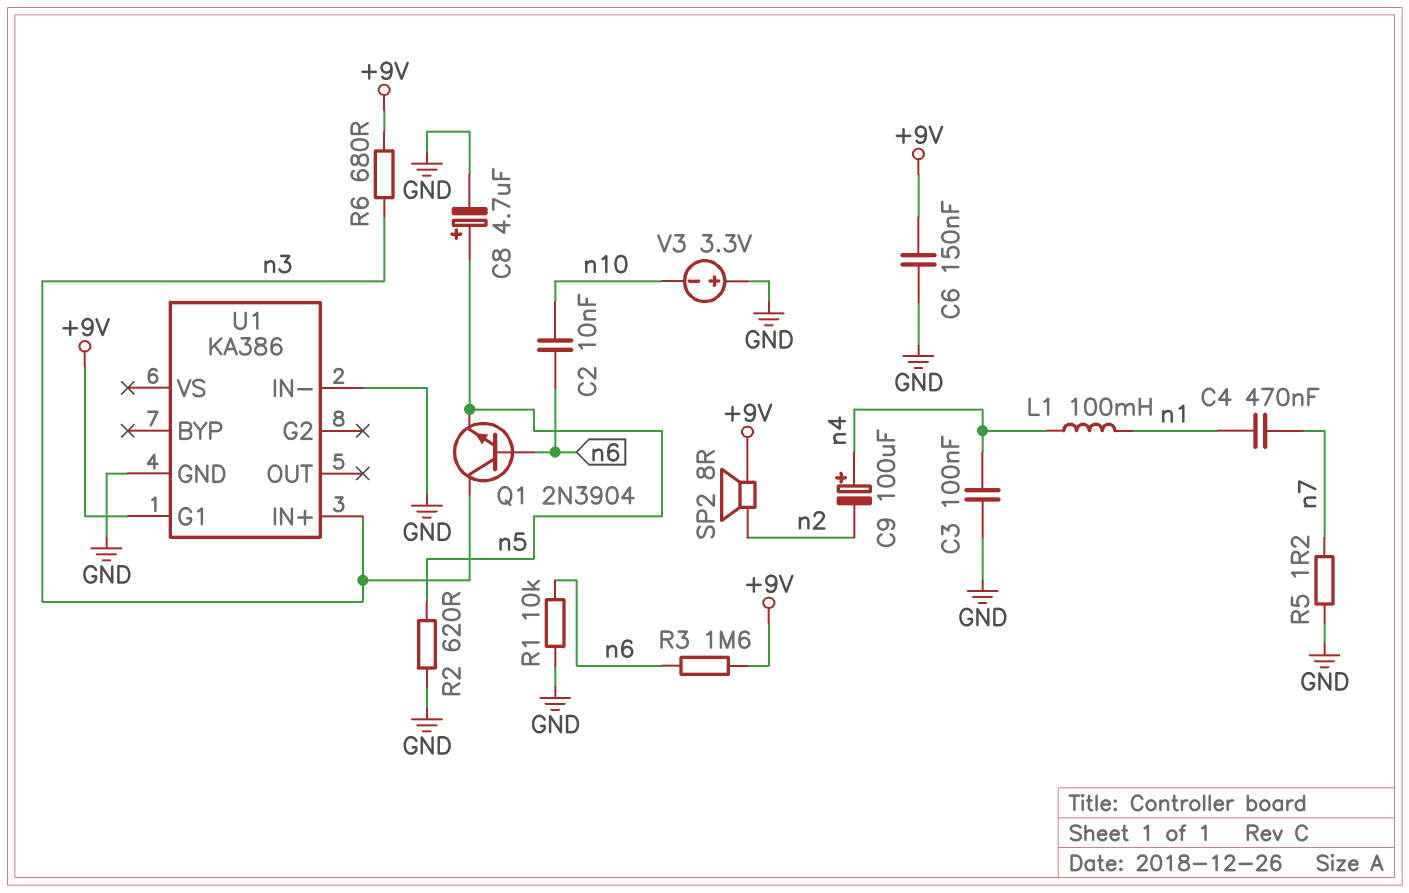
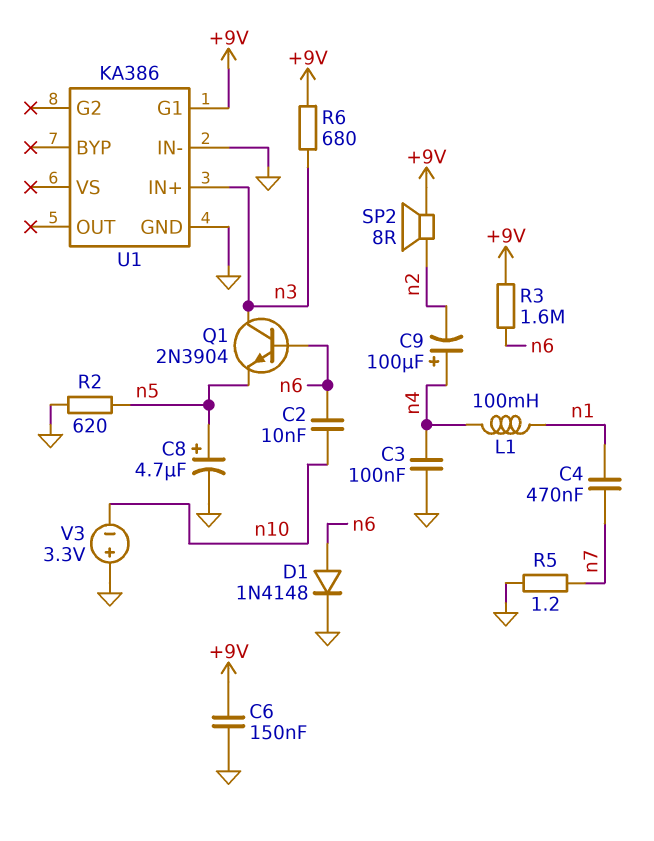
D1: none -> diode 1N4148 (A n6, K GND)
R1: 10k (GND, n6) -> none

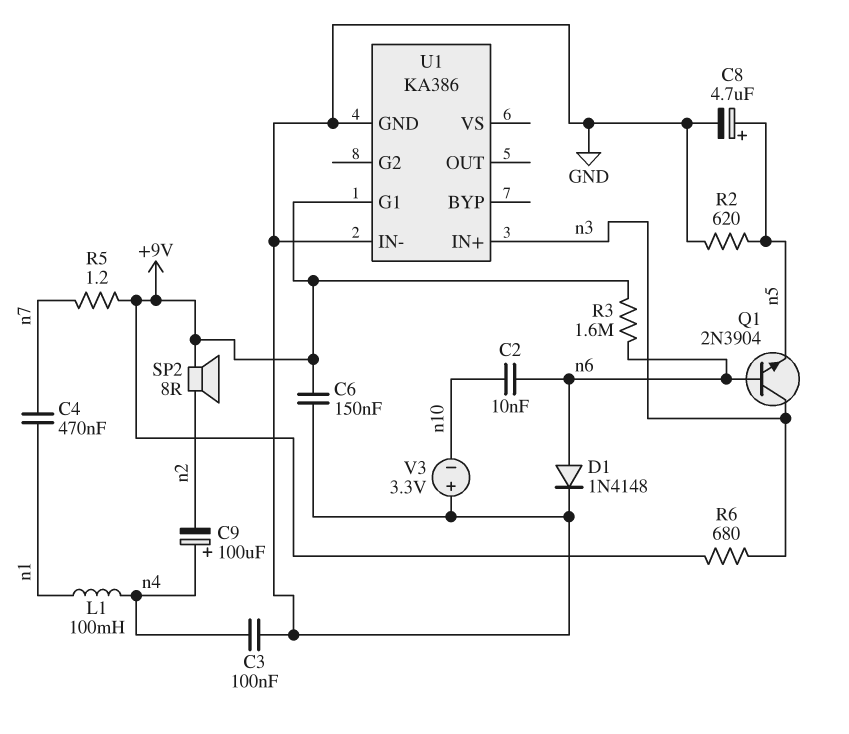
R5: 1.2 (GND, n7) -> 1.2 (+9V, n7)

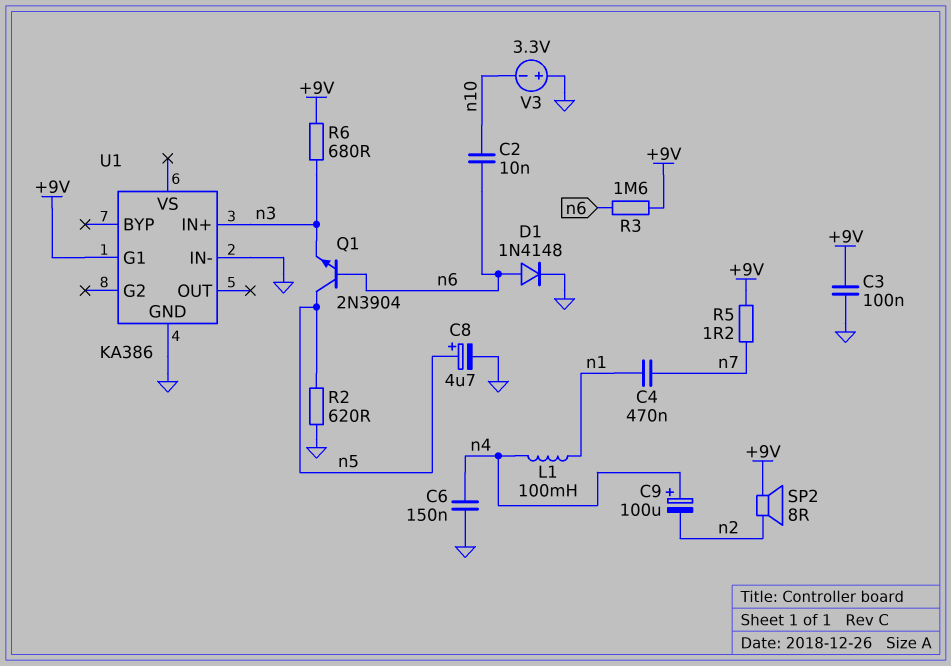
C3: 100nF (GND, n4) -> 100nF (+9V, GND)
C6: 150nF (+9V, GND) -> 150nF (GND, n4)
Q1: NPN 2N3904 (B n6, C n3, E n5) -> NPN 2N3904 (B n6, C n5, E n3)

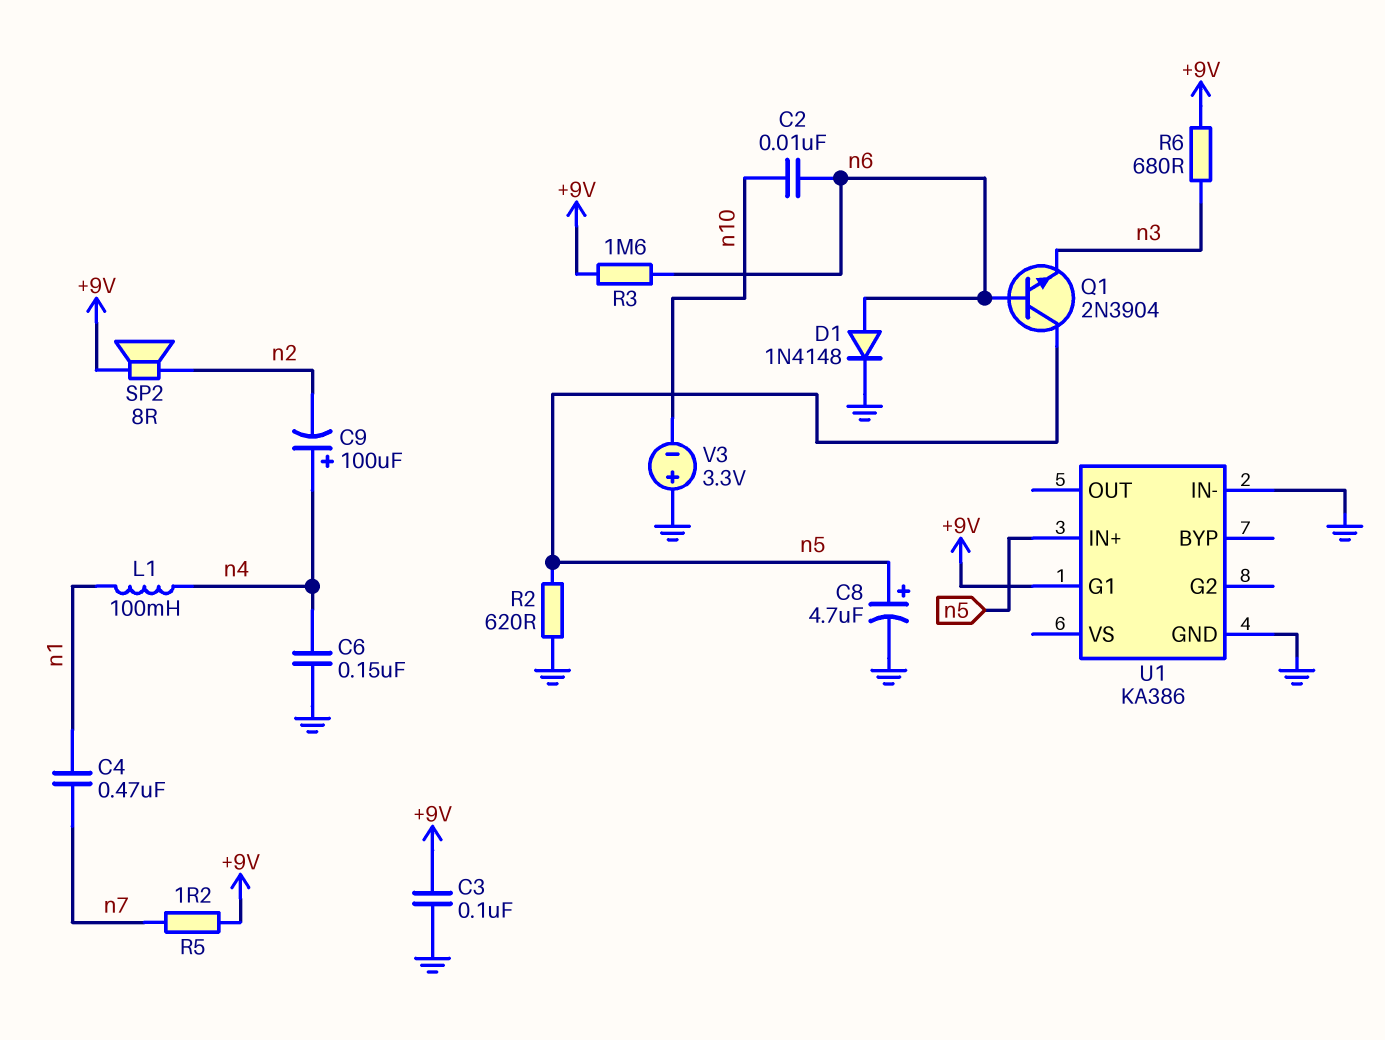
U1 pin IN+: n3 -> n5

